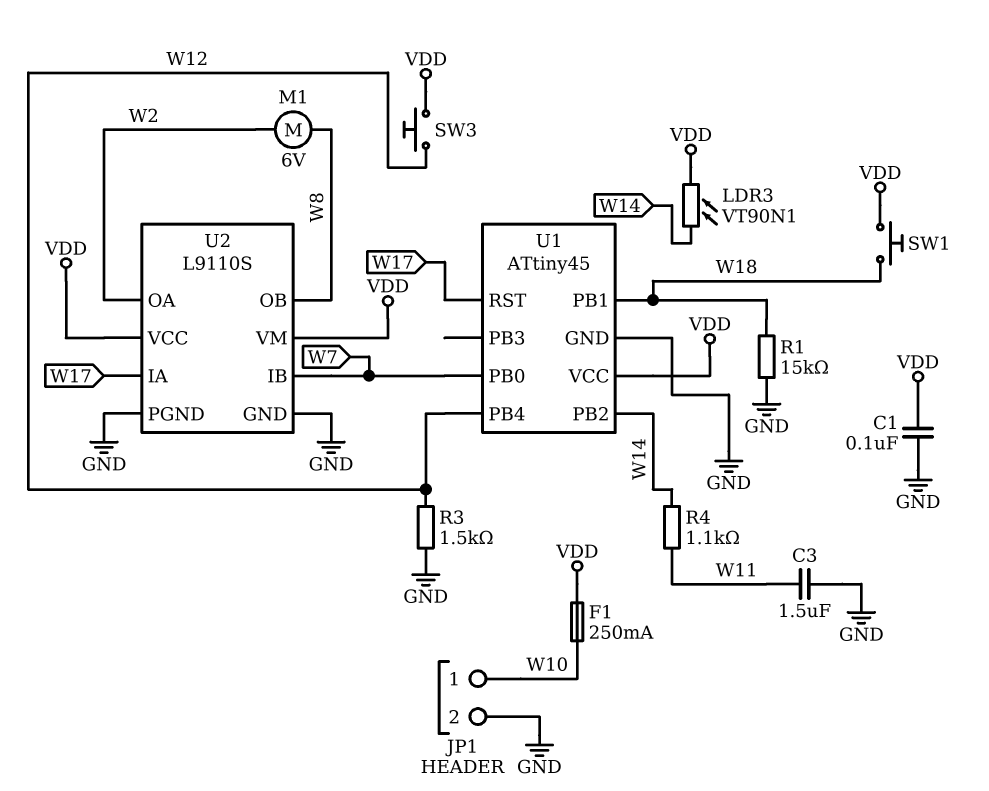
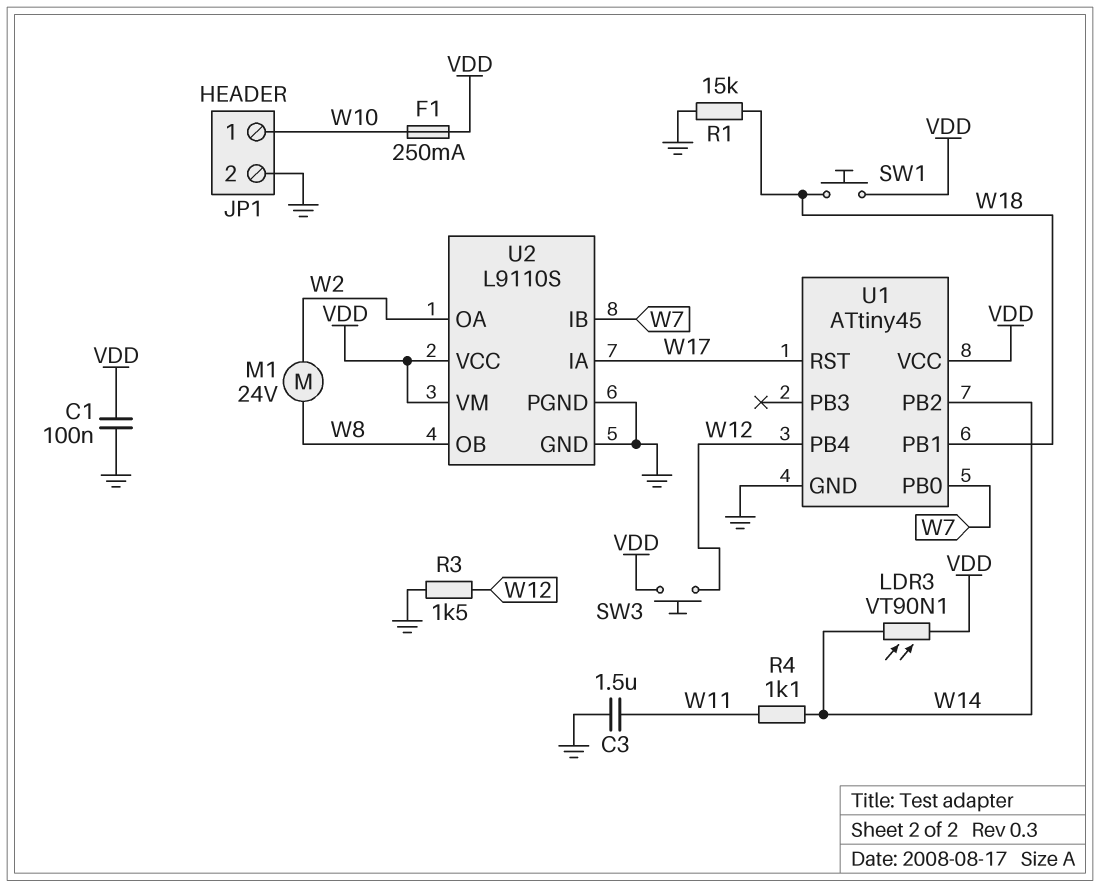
M1: motor 6V (W2, W8) -> motor 24V (W2, W8)

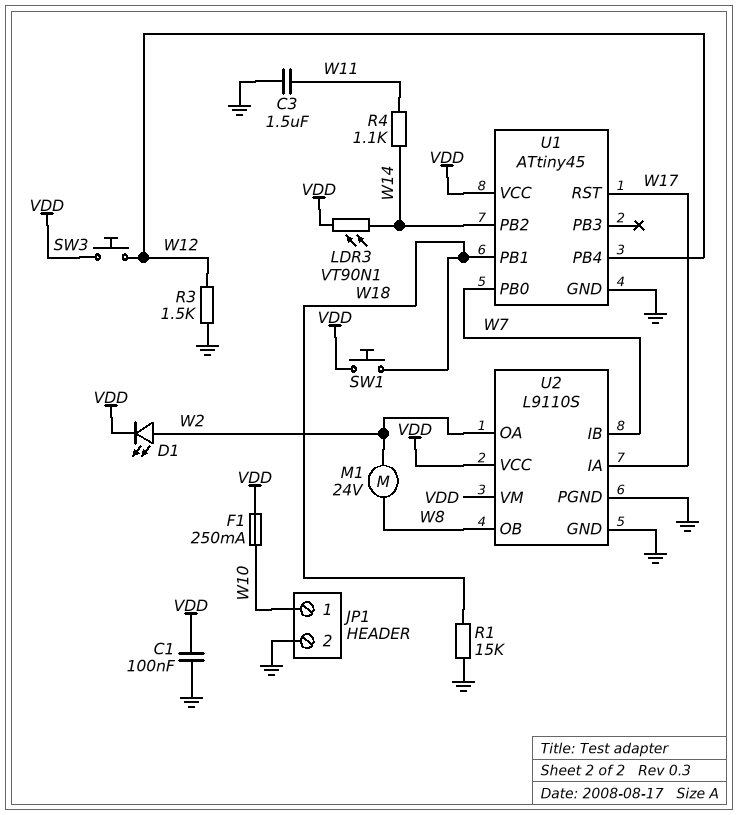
D1: none -> LED (A W2, K VDD)

